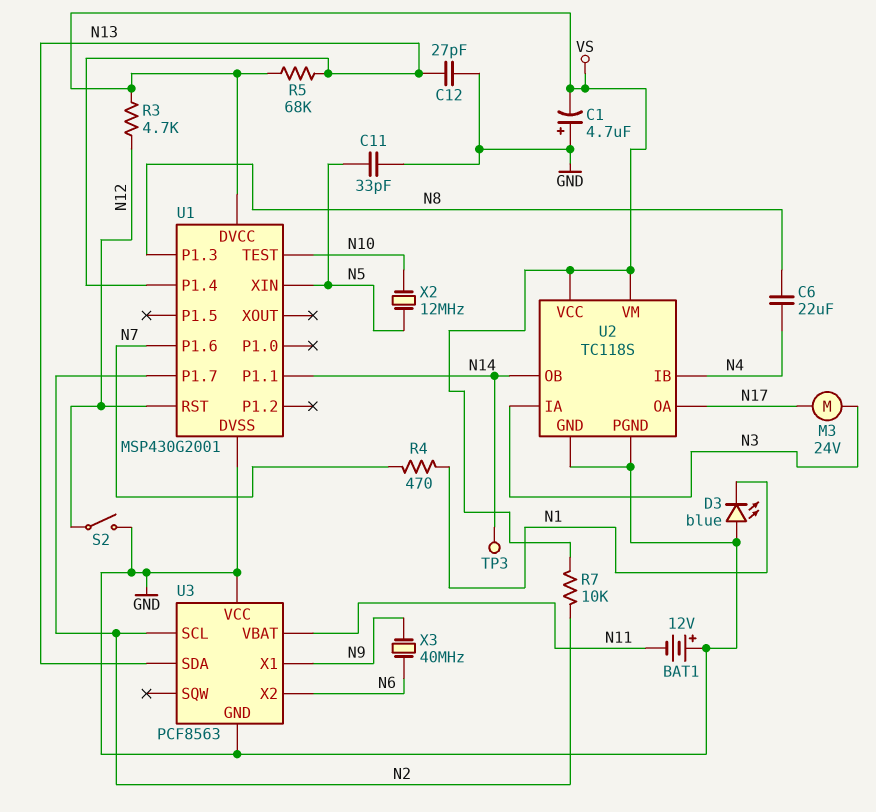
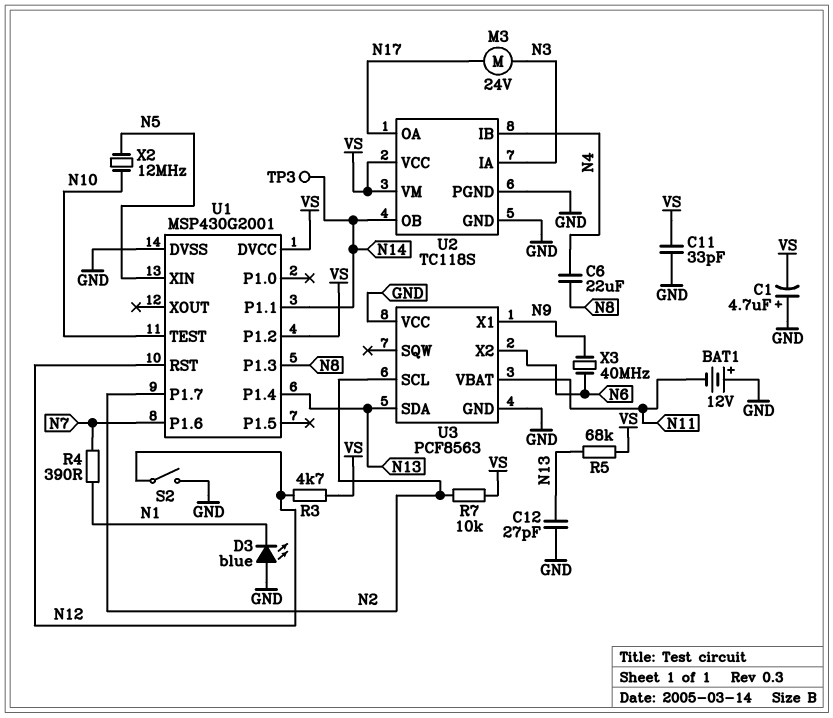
C11: 33pF (GND, N5) -> 33pF (GND, VS)
R4: 470 (N1, N7) -> 390 (N1, N7)
U1 pin P1.2: none -> VS

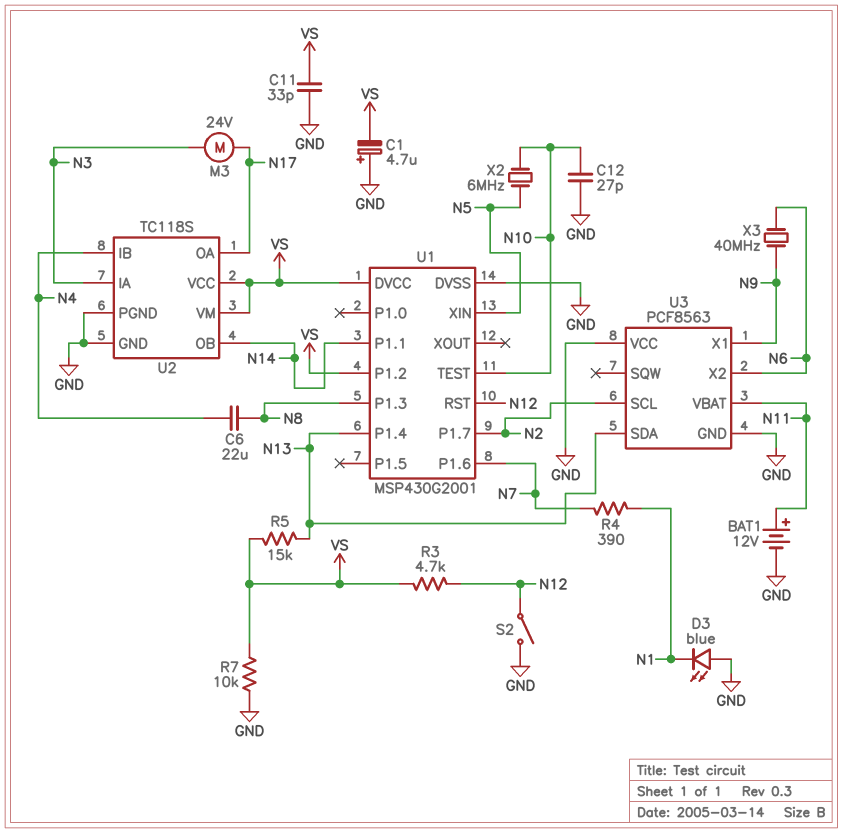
BAT1: 12V (plus GND, minus N11) -> 12V (plus N11, minus GND)
C12: 27pF (GND, N13) -> 27pF (GND, N10)
R5: 68k (N13, VS) -> 15k (N13, VS)
R7: 10k (N2, VS) -> 10k (GND, VS)
TP3: test point (N14) -> none
X2: 12MHz (N5, N10) -> 6MHz (N5, N10)

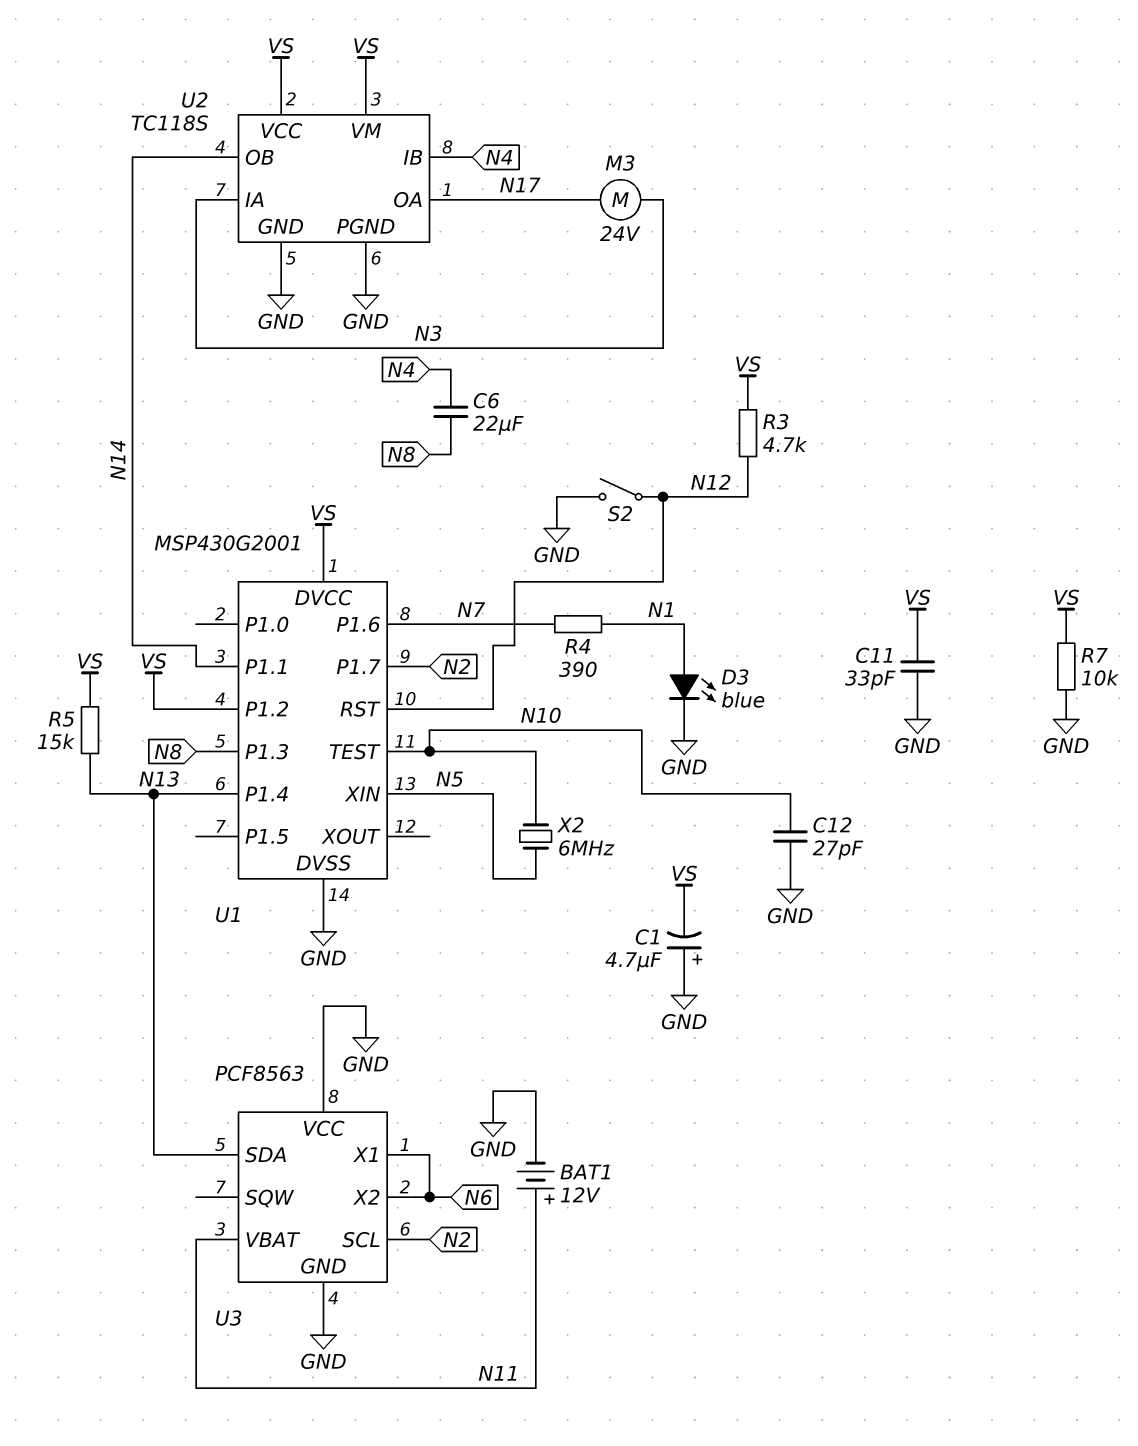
D3: LED blue (A GND, K N1) -> LED blue (A N1, K GND)
U3 pin X1: N9 -> N6
X3: 40MHz (N6, N9) -> none

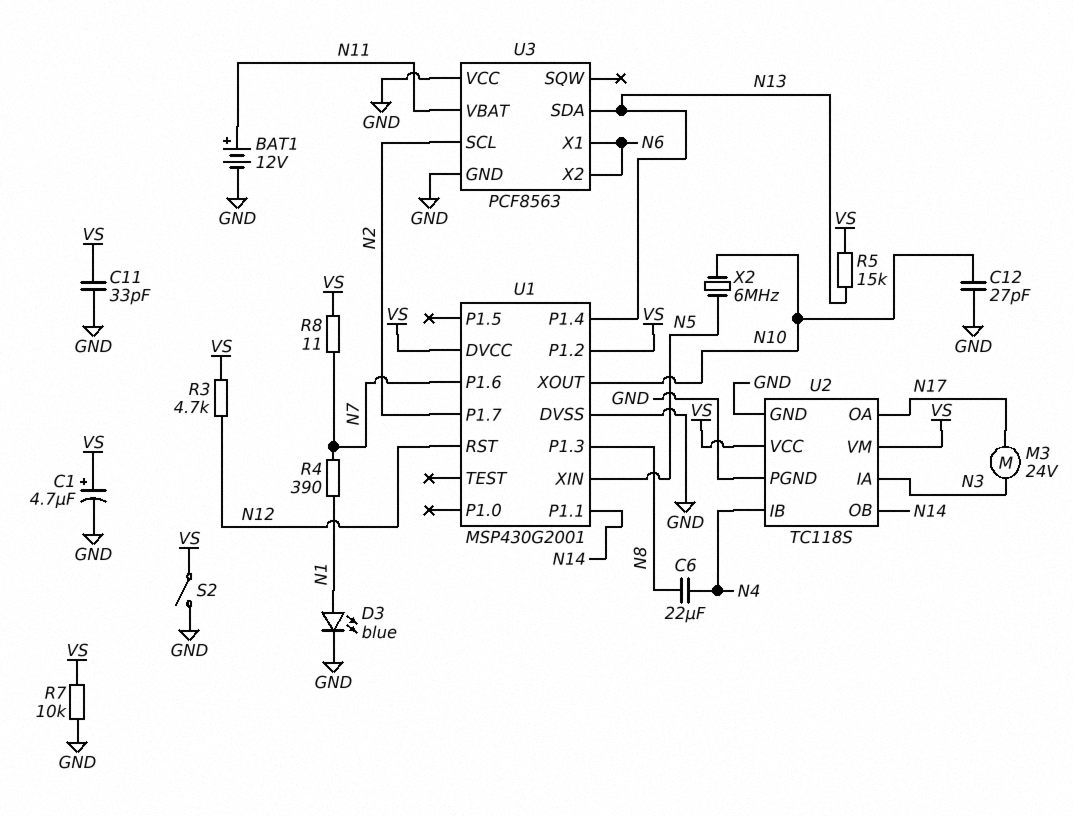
C1: 4.7uF (plus GND, minus VS) -> 4.7uF (plus VS, minus GND)
R8: none -> 11 (N7, VS)
S2: switch (GND, N12) -> switch (GND, VS)
U1 pin TEST: N10 -> none
U1 pin XOUT: none -> N10

